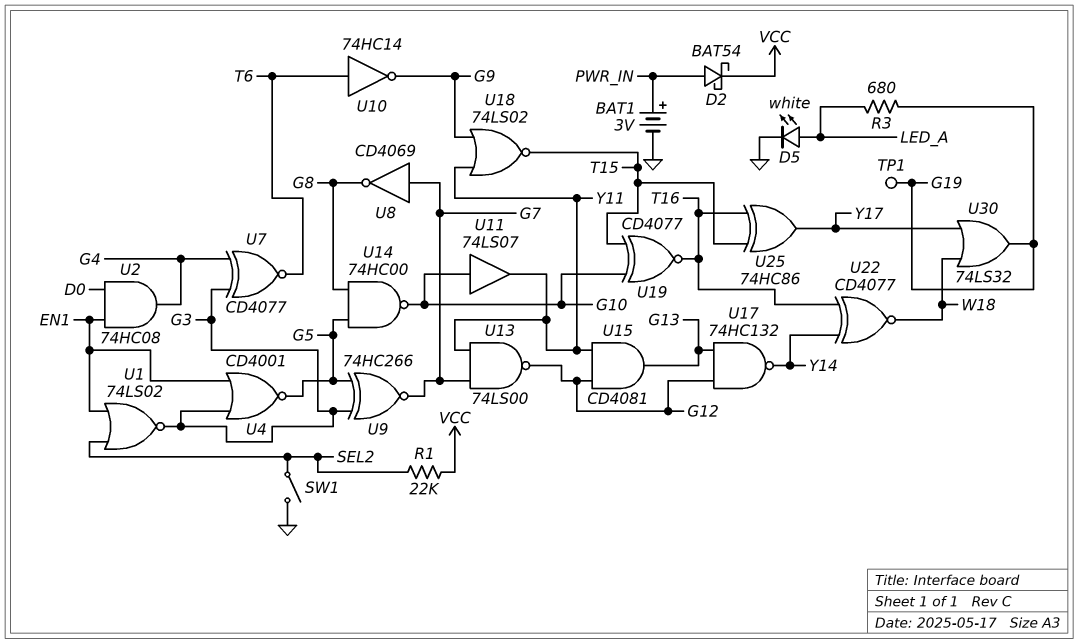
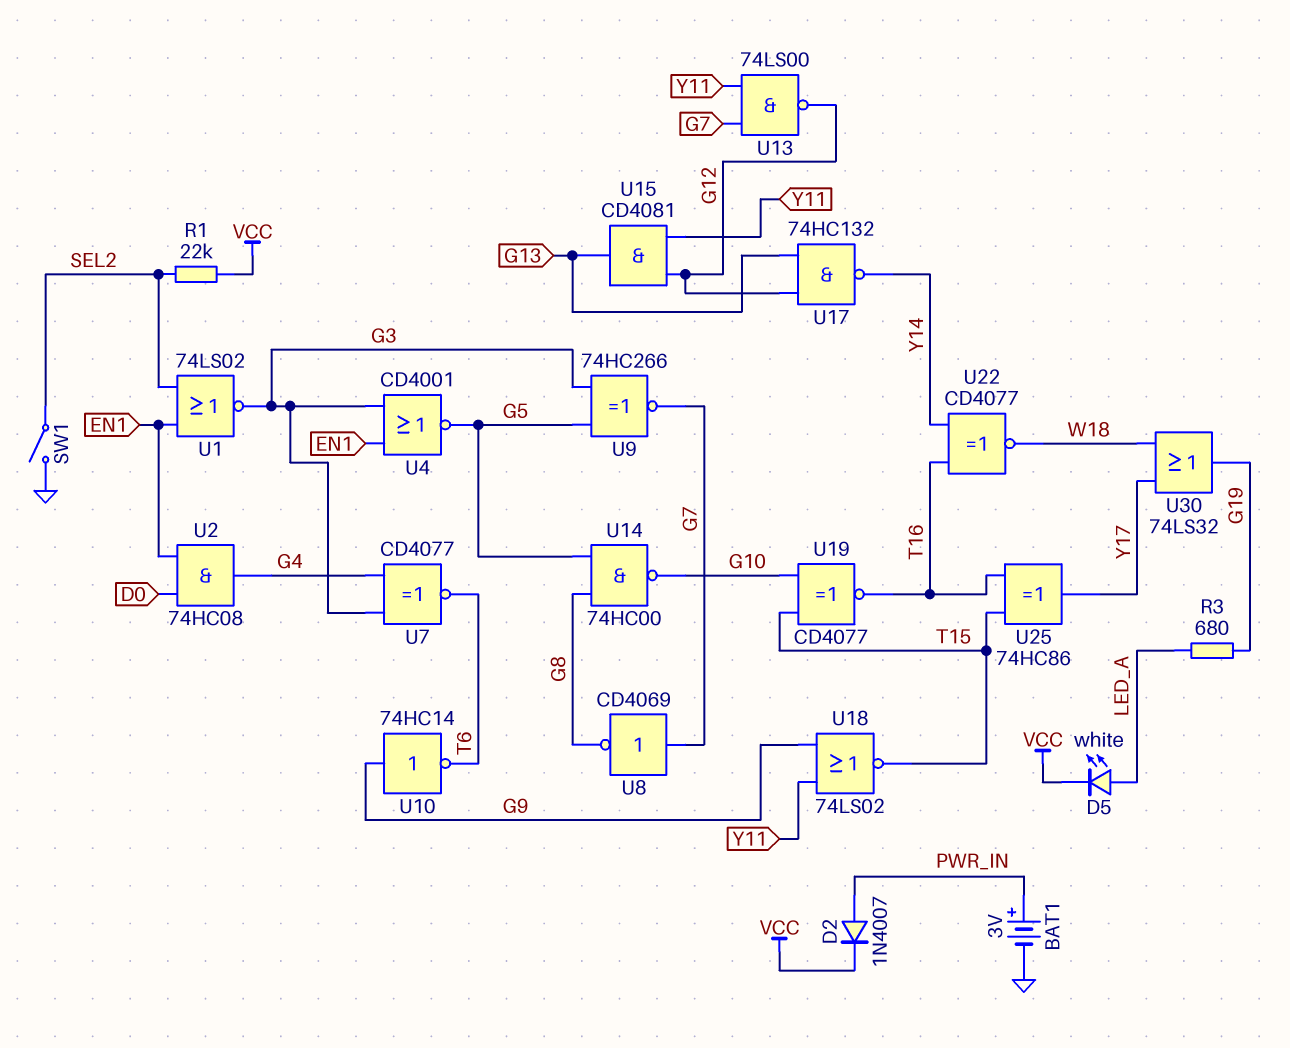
D2: schottky BAT54 (A PWR_IN, K VCC) -> diode 1N4007 (A PWR_IN, K VCC)
D5: LED white (A LED_A, K GND) -> LED white (A LED_A, K VCC)
TP1: test point (G19) -> none
U10: NOT 74HC14 (in T6, out G9) -> NOT 74HC14 (in G9, out T6)
U11: buffer 74LS07 (in G10, out Y11) -> none

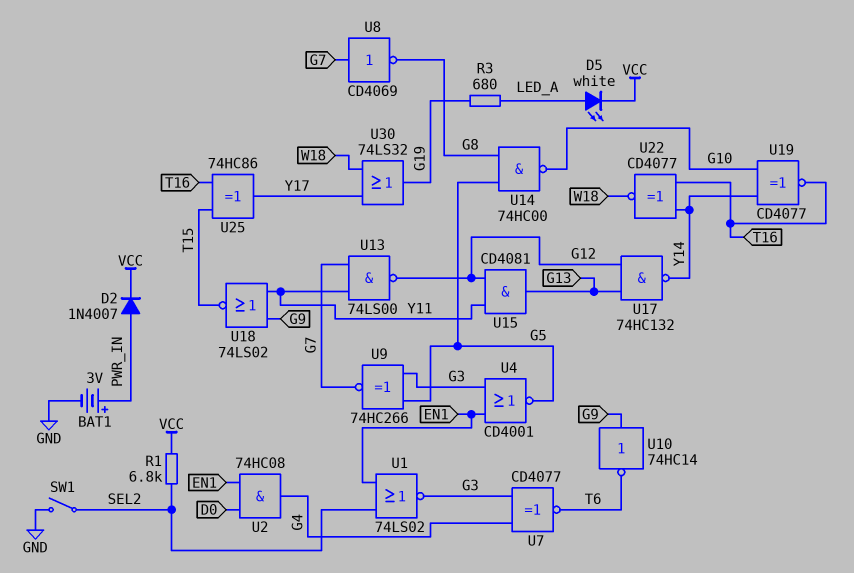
R1: 22k (SEL2, VCC) -> 6.8k (SEL2, VCC)
U19: XNOR CD4077 (in G10, in T15, out T16) -> XNOR CD4077 (in G10, in Y14, out T16)

